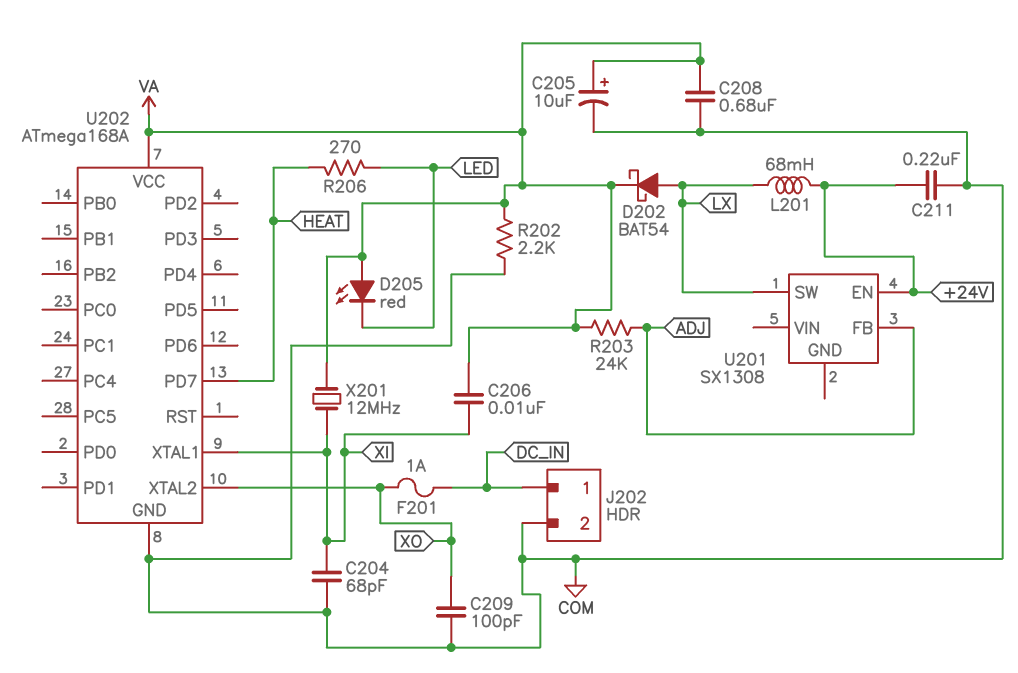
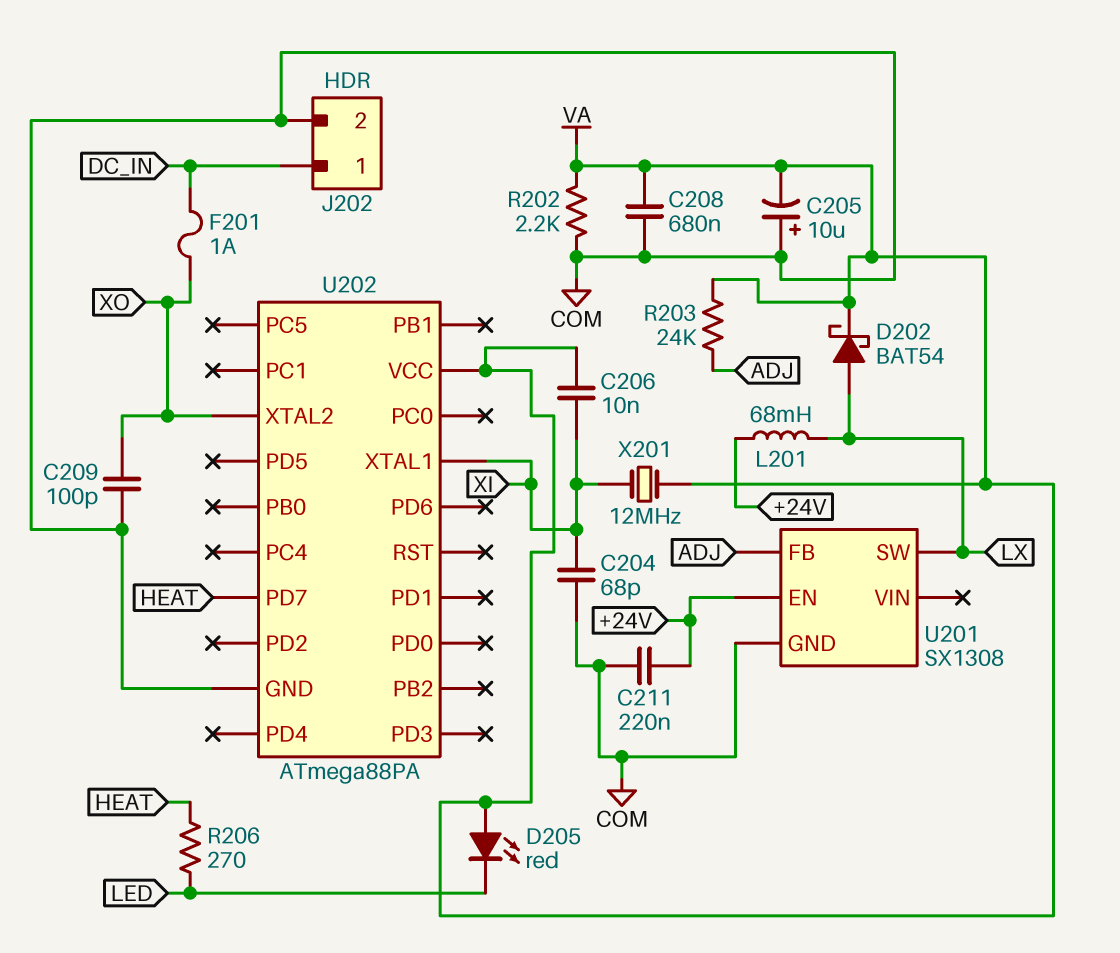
C205: 10uF (plus VA, minus COM) -> 10uF (plus COM, minus VA)
U201 pin GND: none -> COM
U202: ATmega168A -> ATmega88PA

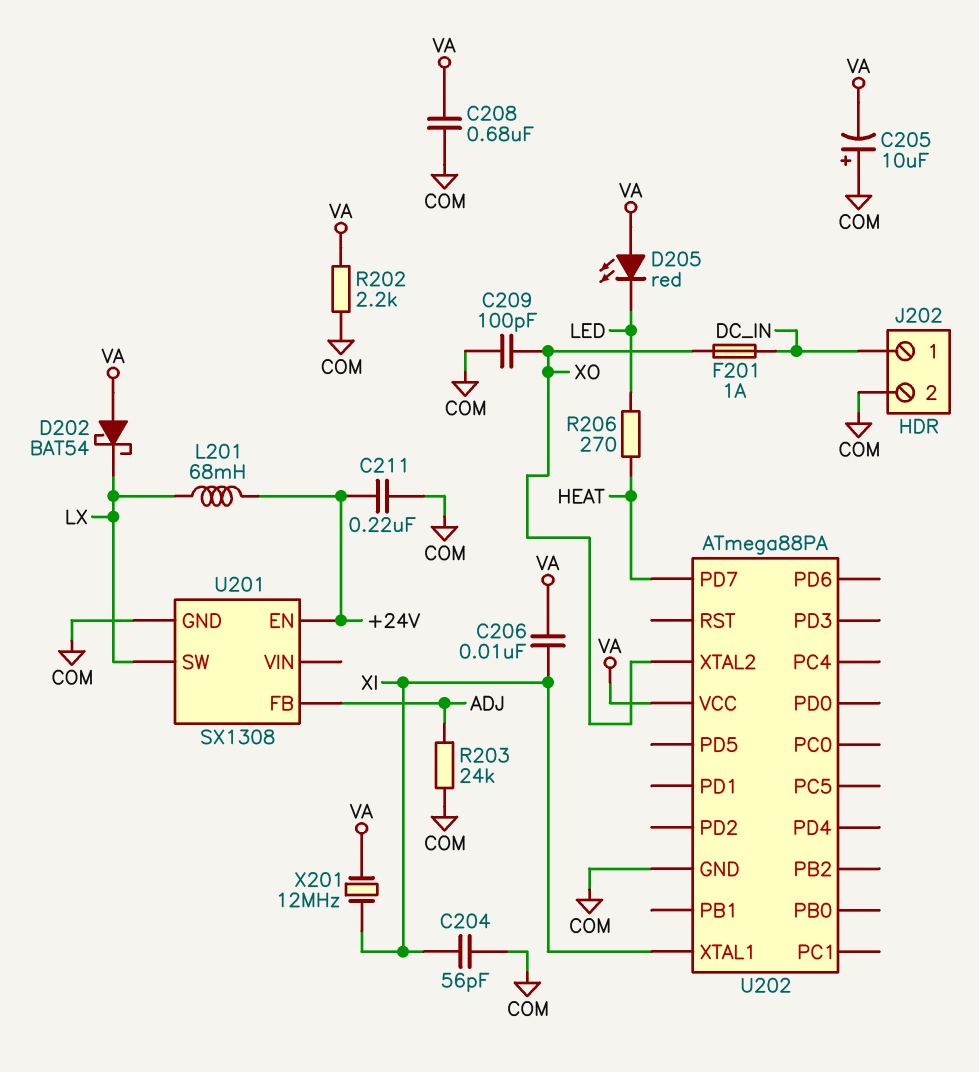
C204: 68pF (COM, XI) -> 56pF (COM, XI)
D202: schottky BAT54 (A LX, K VA) -> schottky BAT54 (A VA, K LX)
R203: 24k (ADJ, VA) -> 24k (ADJ, COM)

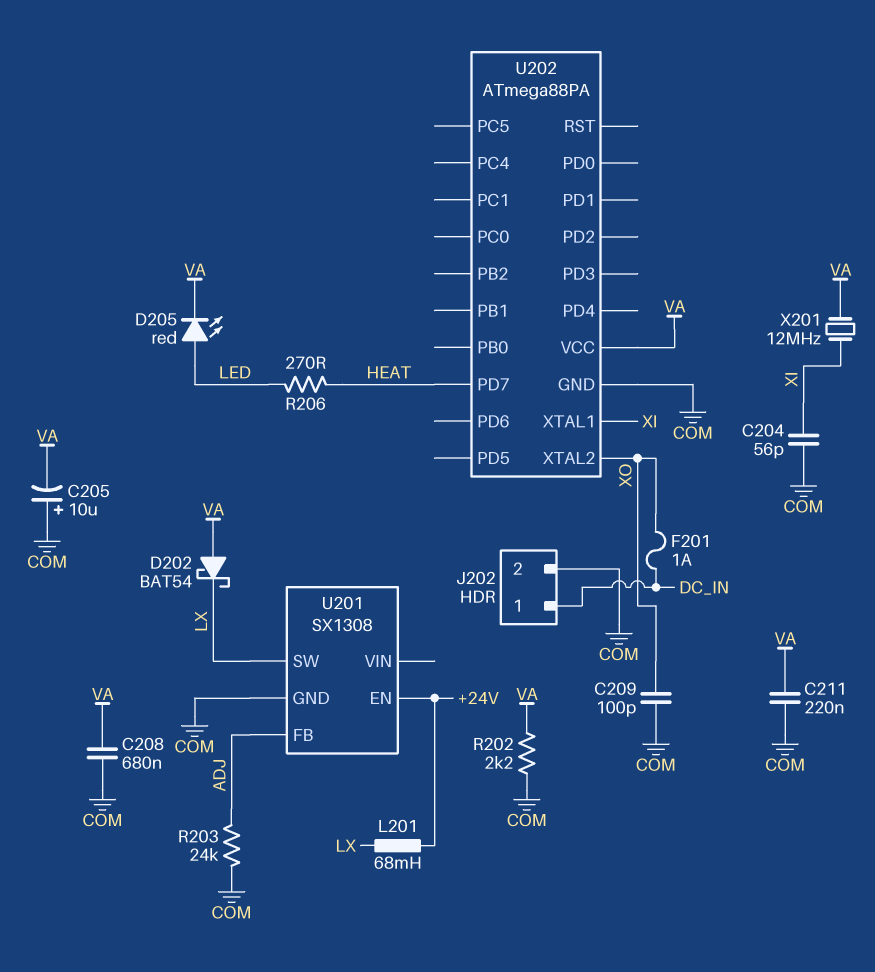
C206: 10nF (VA, XI) -> none
C211: 220nF (+24V, COM) -> 220nF (COM, VA)
D205: LED red (A VA, K LED) -> LED red (A LED, K VA)

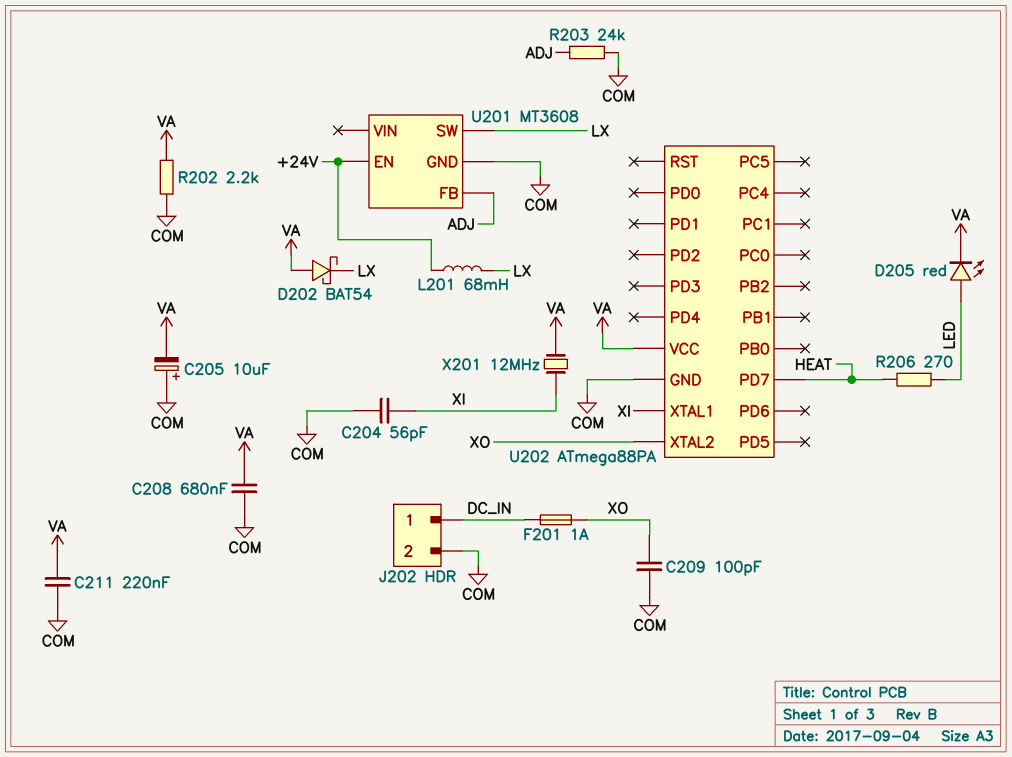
U201: SX1308 -> MT3608

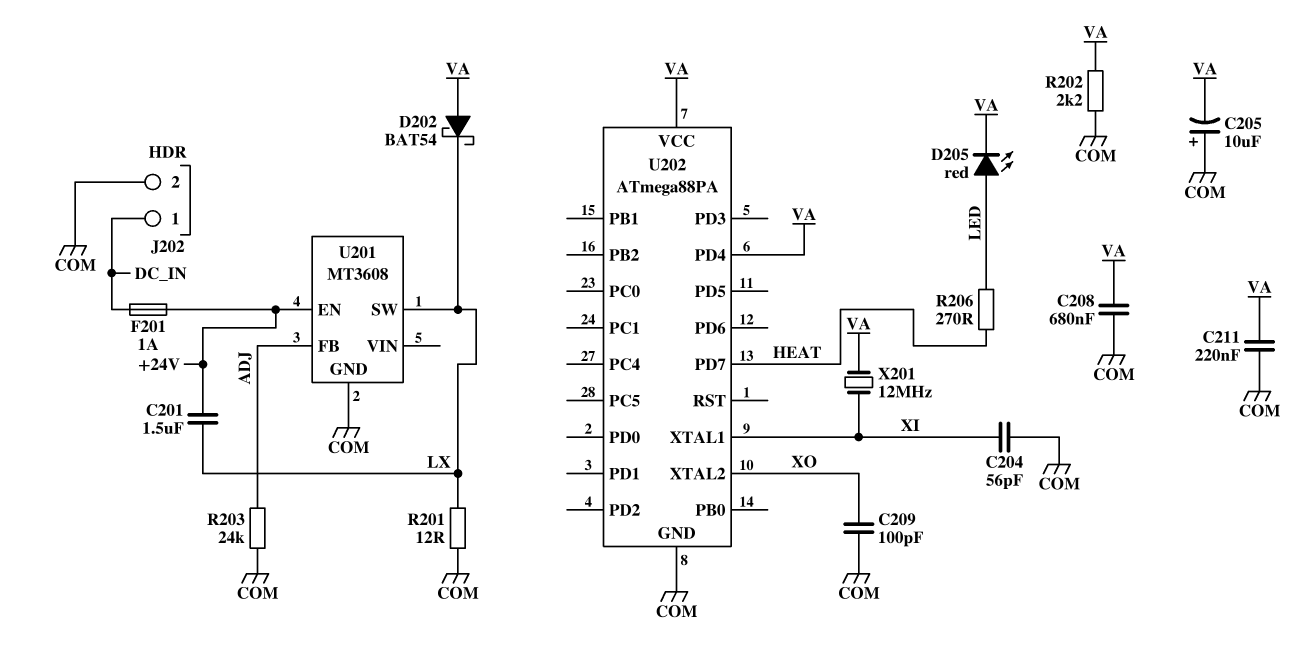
C201: none -> 1.5uF (+24V, LX)
F201: 1A (DC_IN, XO) -> 1A (+24V, DC_IN)
L201: 68mH (+24V, LX) -> none
R201: none -> 12 (COM, LX)
U202 pin PD4: none -> VA

